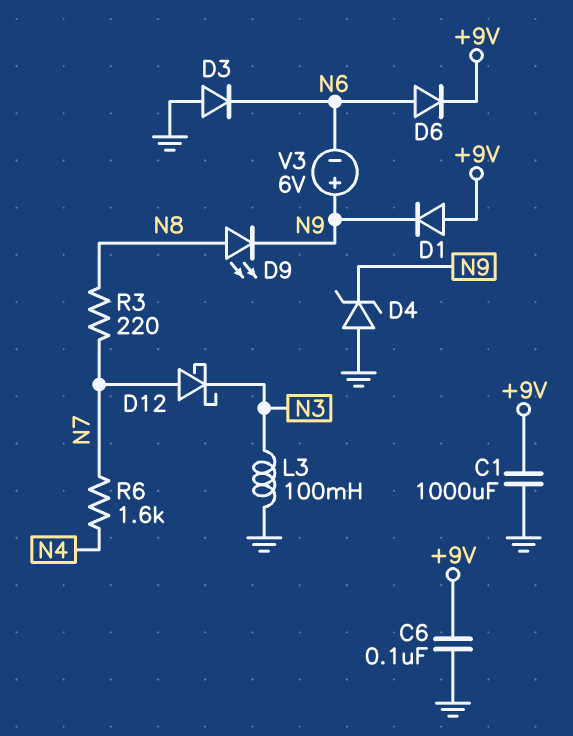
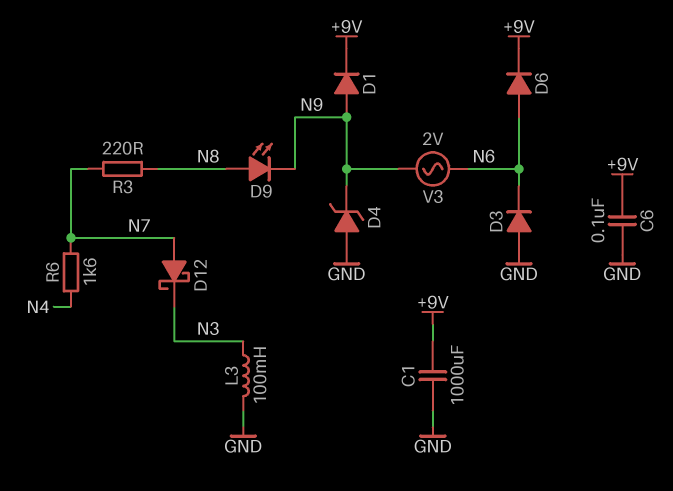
D1: diode (A +9V, K N9) -> diode (A N9, K +9V)
V3: 6V (plus N9, minus N6) -> AC 2V (N6, N9)

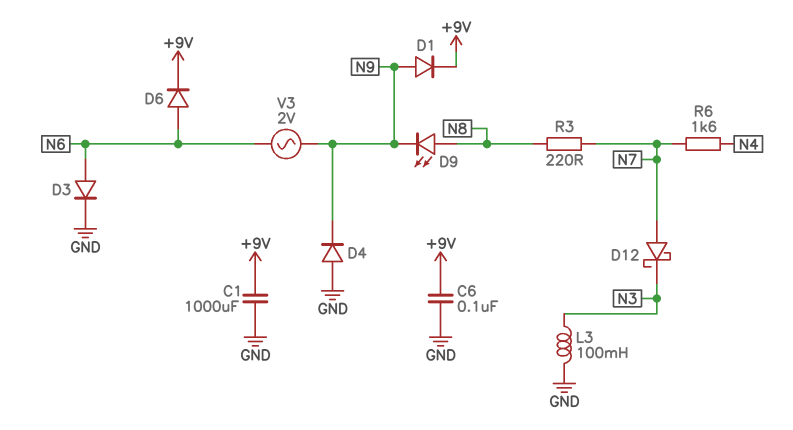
D3: diode (A GND, K N6) -> diode (A N6, K GND)
D4: zener (A GND, K N9) -> diode (A GND, K N9)

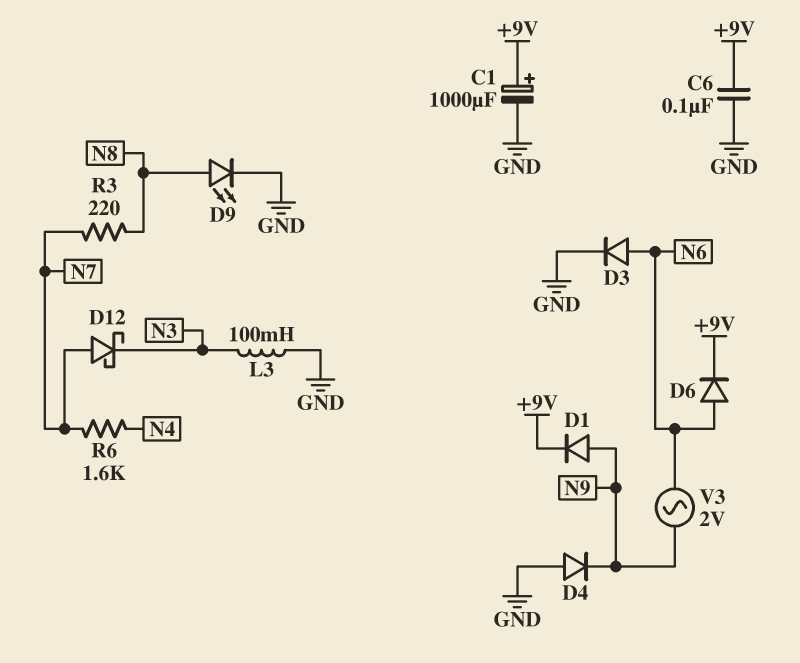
C1: 1000uF (+9V, GND) -> 1000uF (plus +9V, minus GND)
D9: LED (A N8, K N9) -> LED (A N8, K GND)

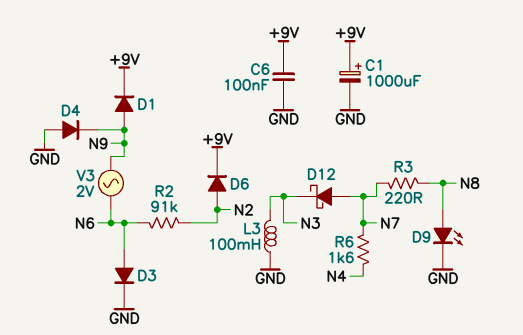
D6: diode (A N6, K +9V) -> diode (A N2, K +9V)
R2: none -> 91k (N2, N6)

